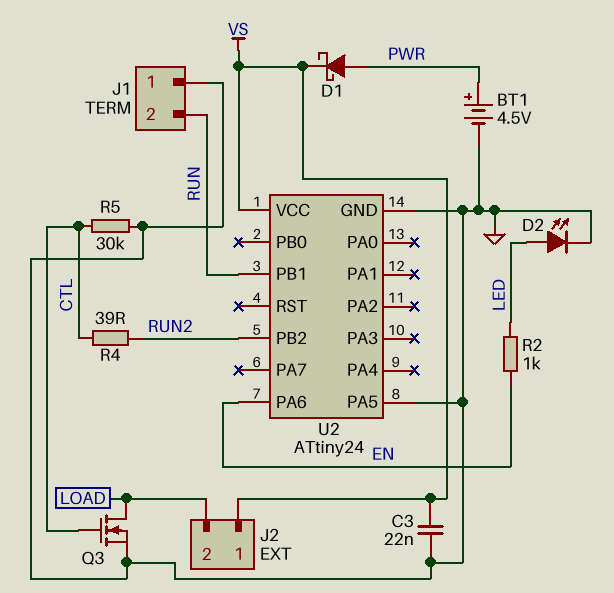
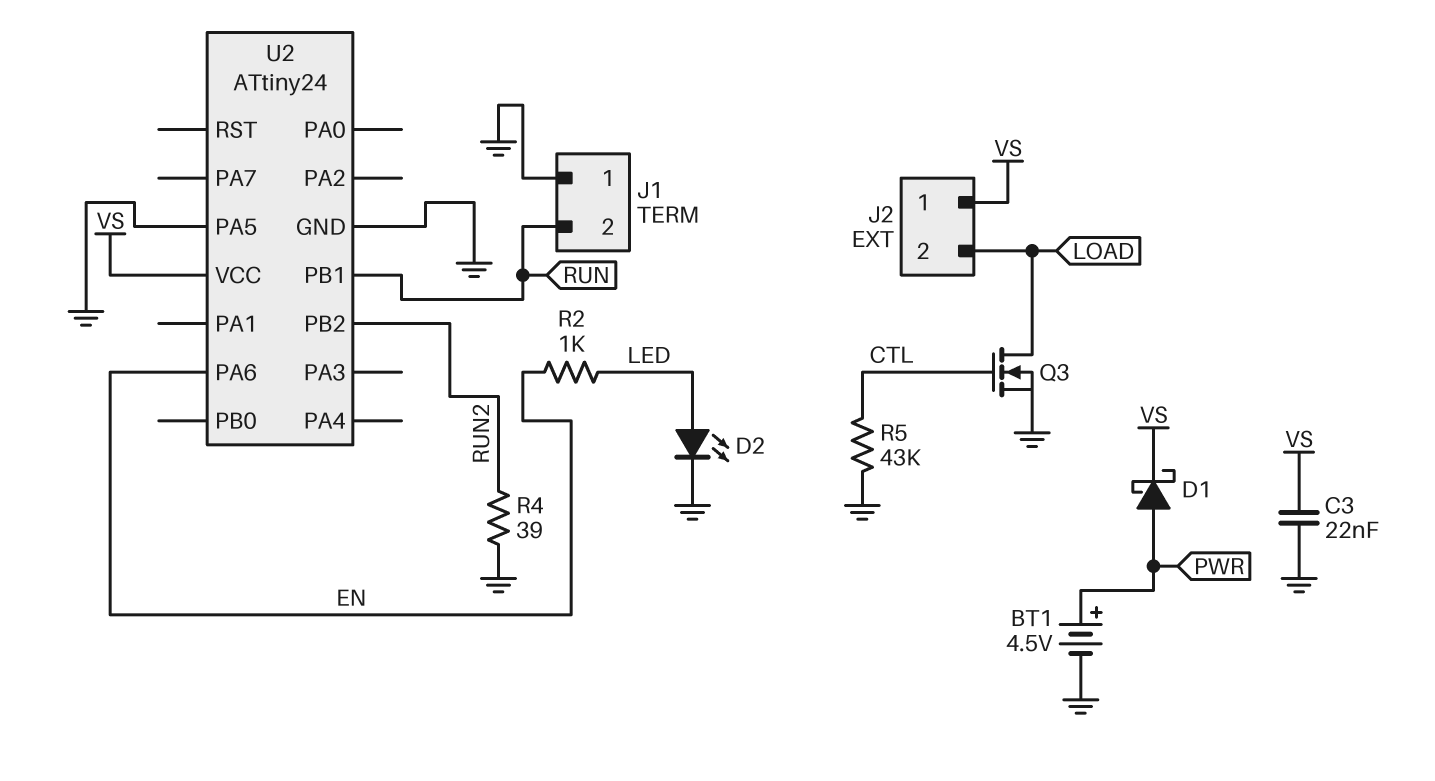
R4: 39 (CTL, RUN2) -> 39 (GND, RUN2)
R5: 30k (CTL, GND) -> 43k (CTL, GND)

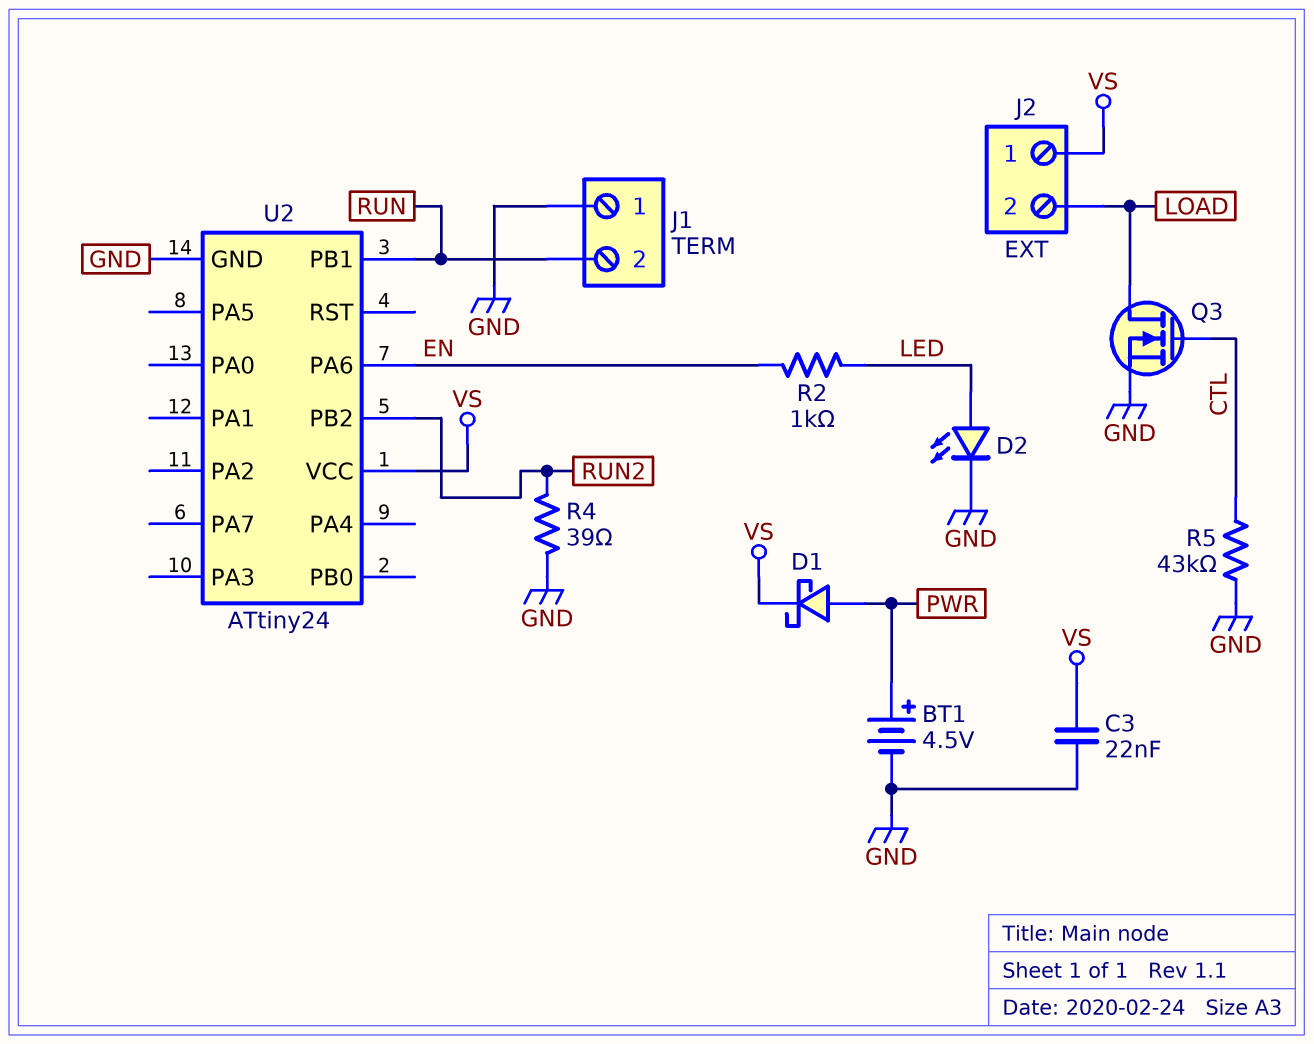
U2 pin PA5: GND -> none

